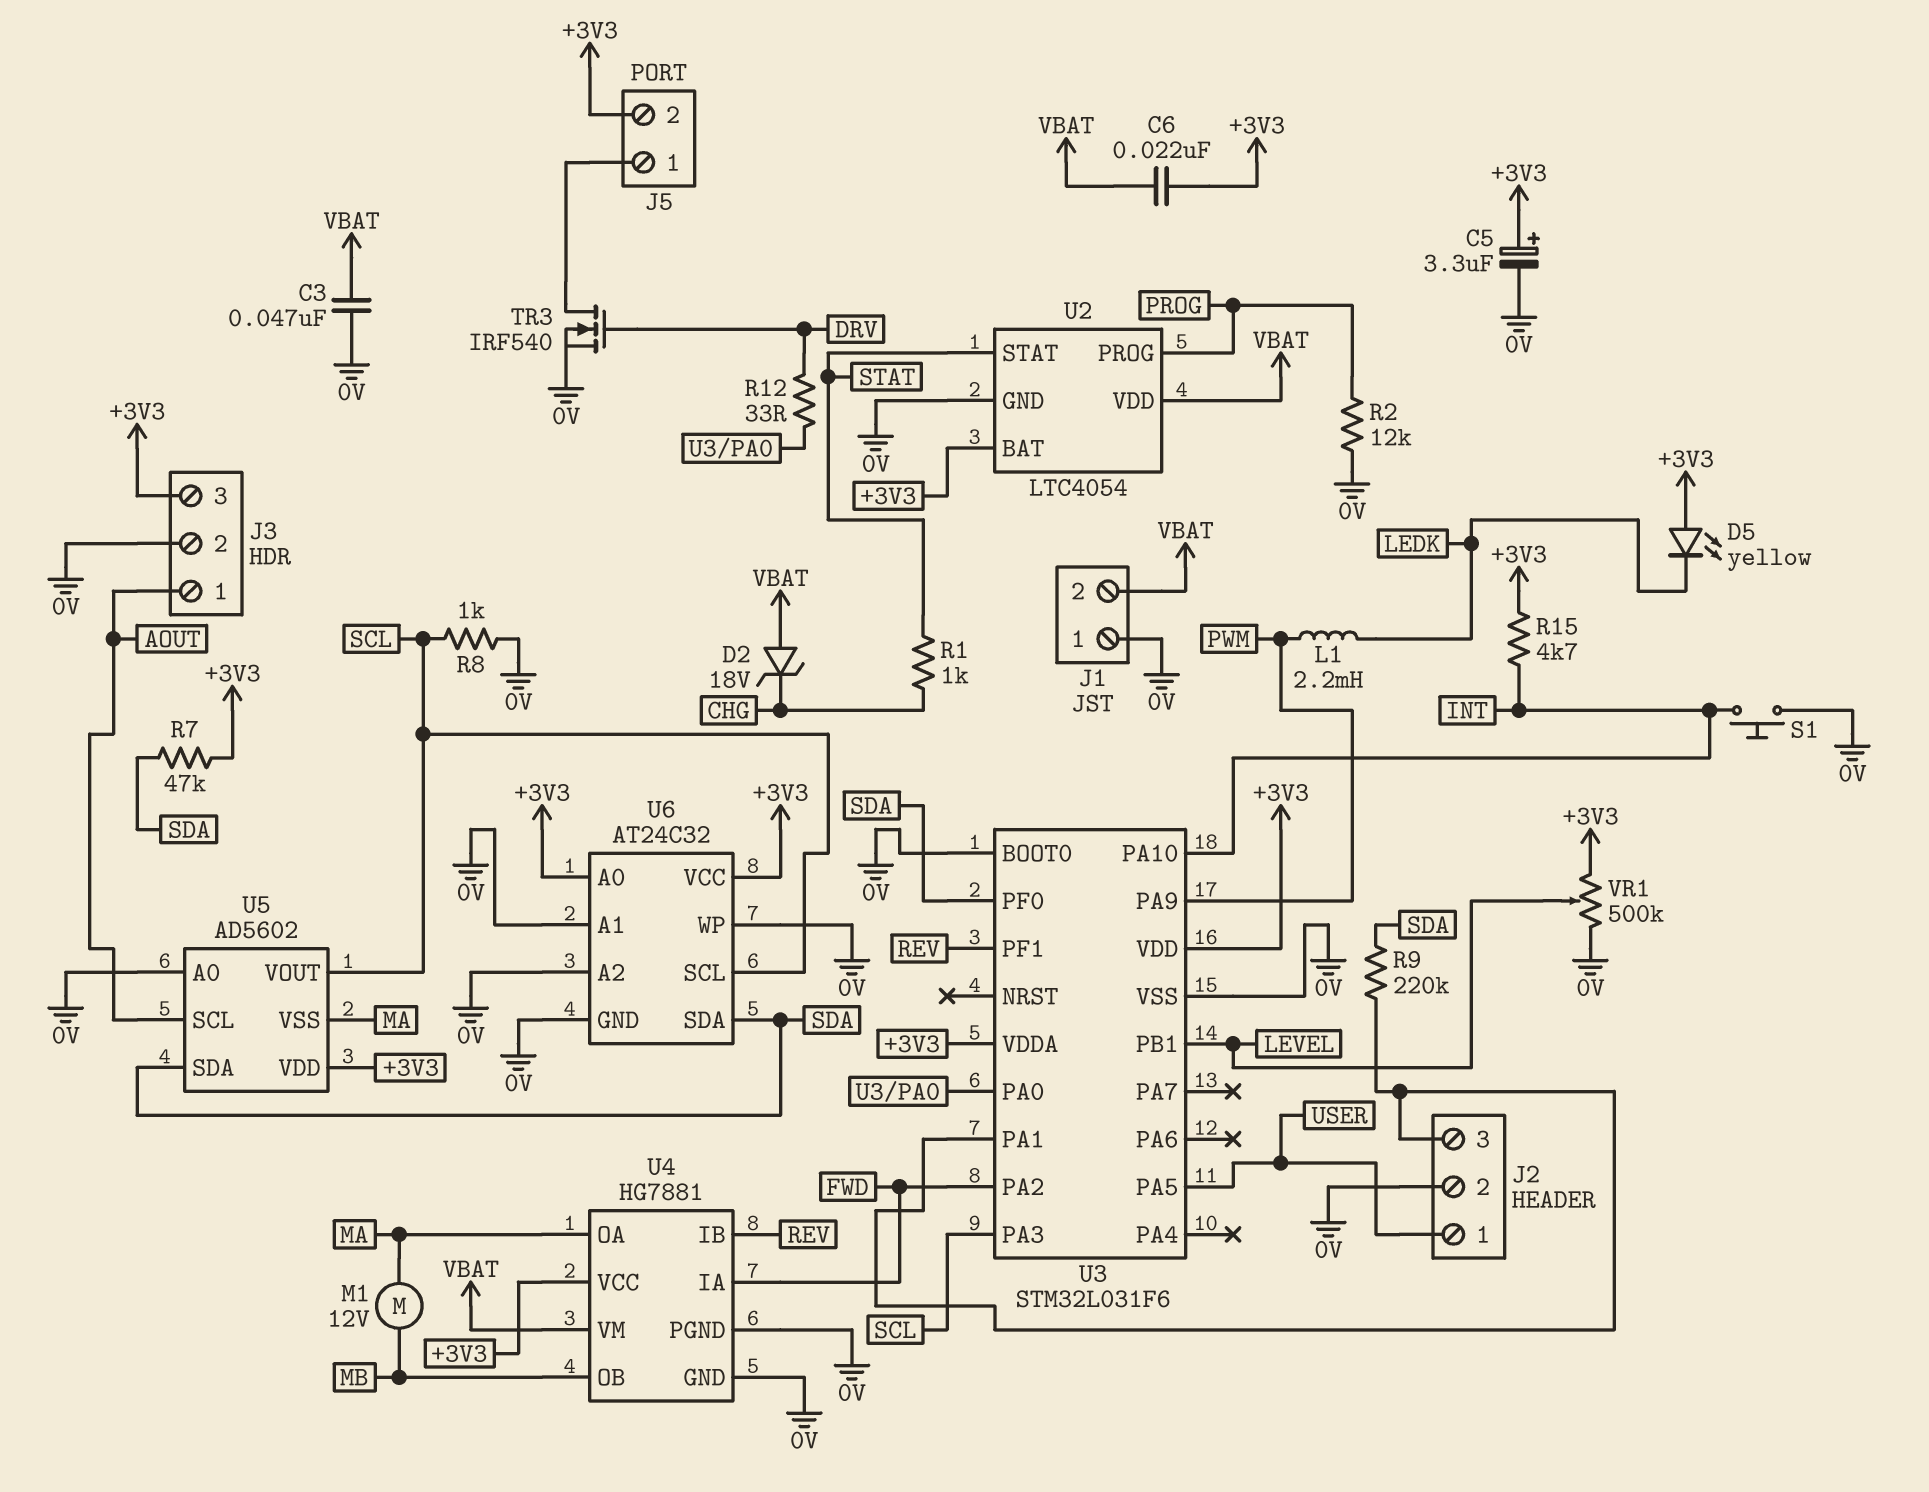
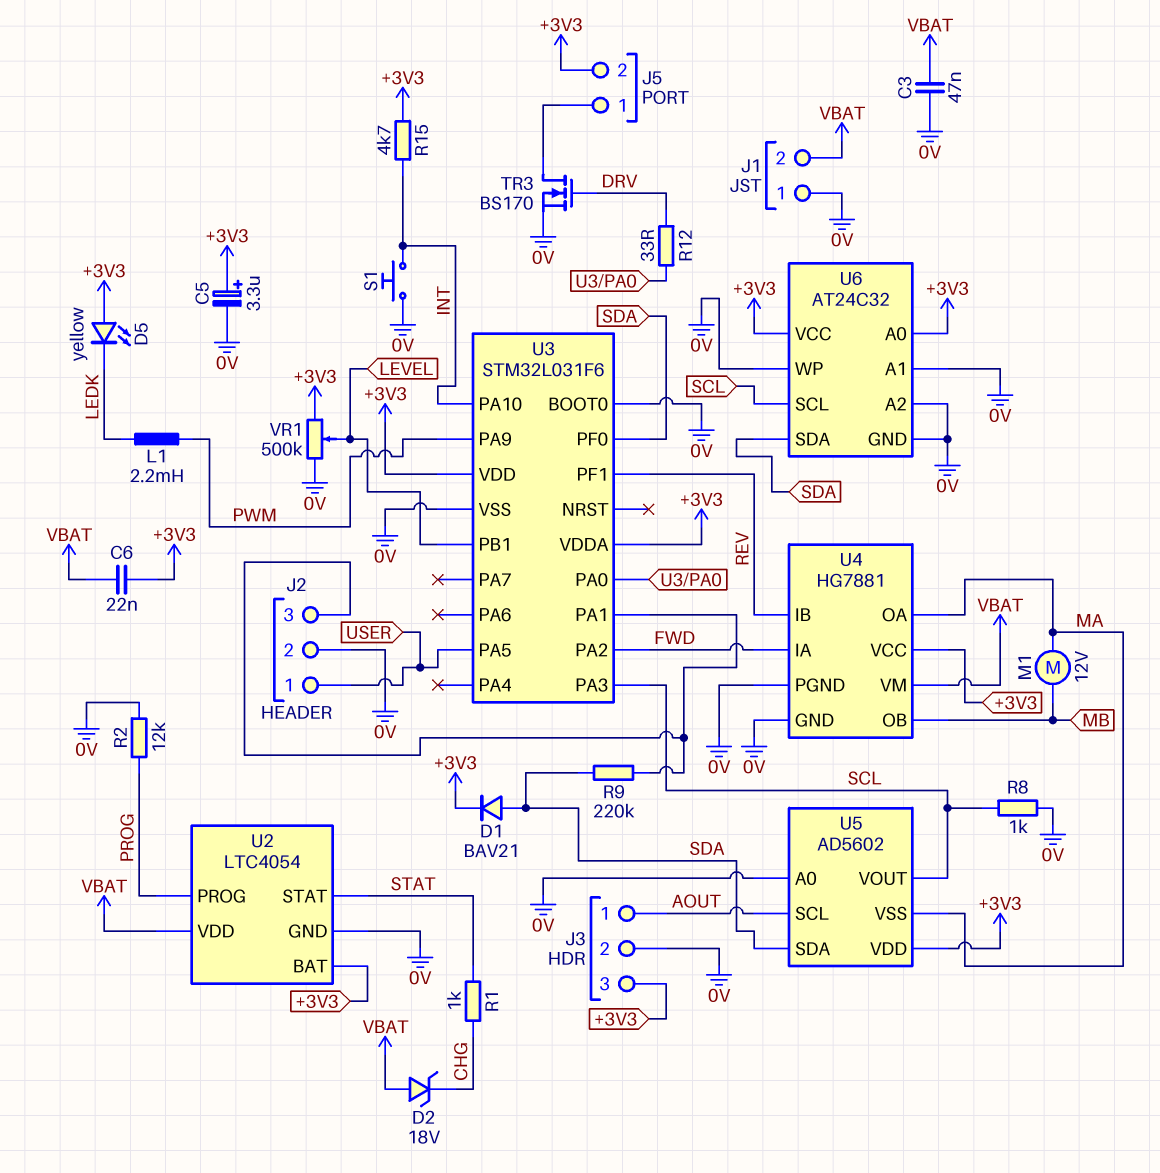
D1: none -> diode BAV21 (A SDA, K +3V3)
R7: 47k (+3V3, SDA) -> none
TR3: NMOS IRF540 (G DRV, D J5/1, S 0V) -> NMOS BS170 (G DRV, D J5/1, S 0V)

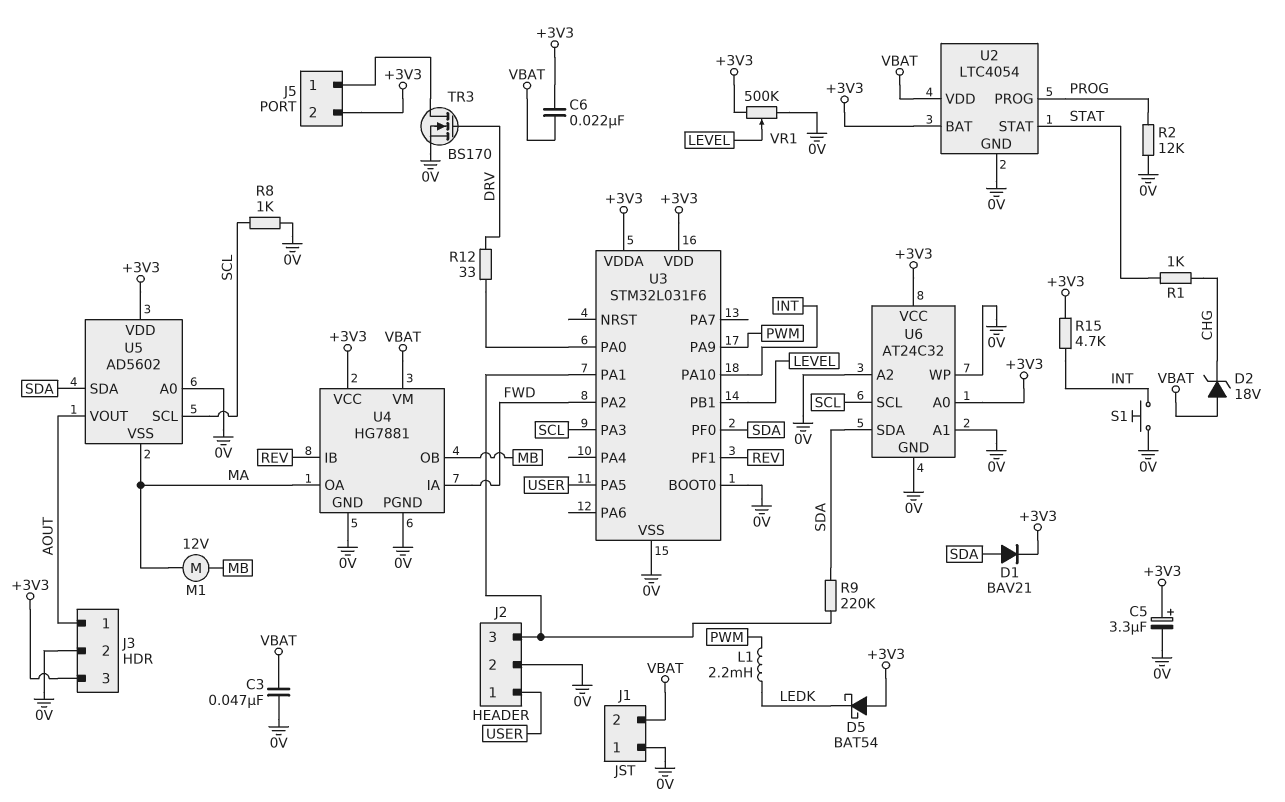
D5: LED yellow (A +3V3, K LEDK) -> schottky BAT54 (A +3V3, K LEDK)
U5 pin SCL: AOUT -> SCL
U5 pin VOUT: SCL -> AOUT

